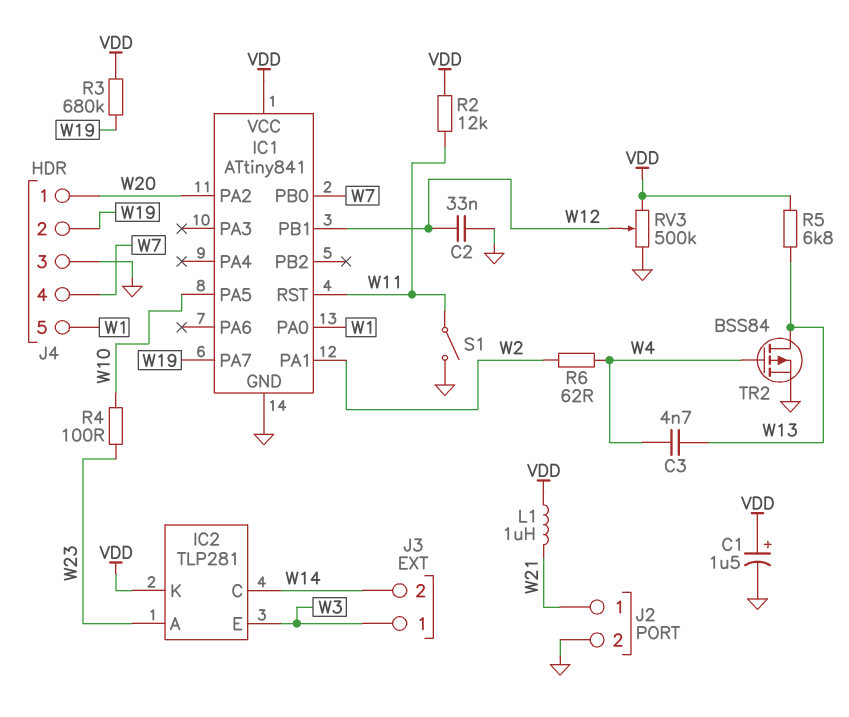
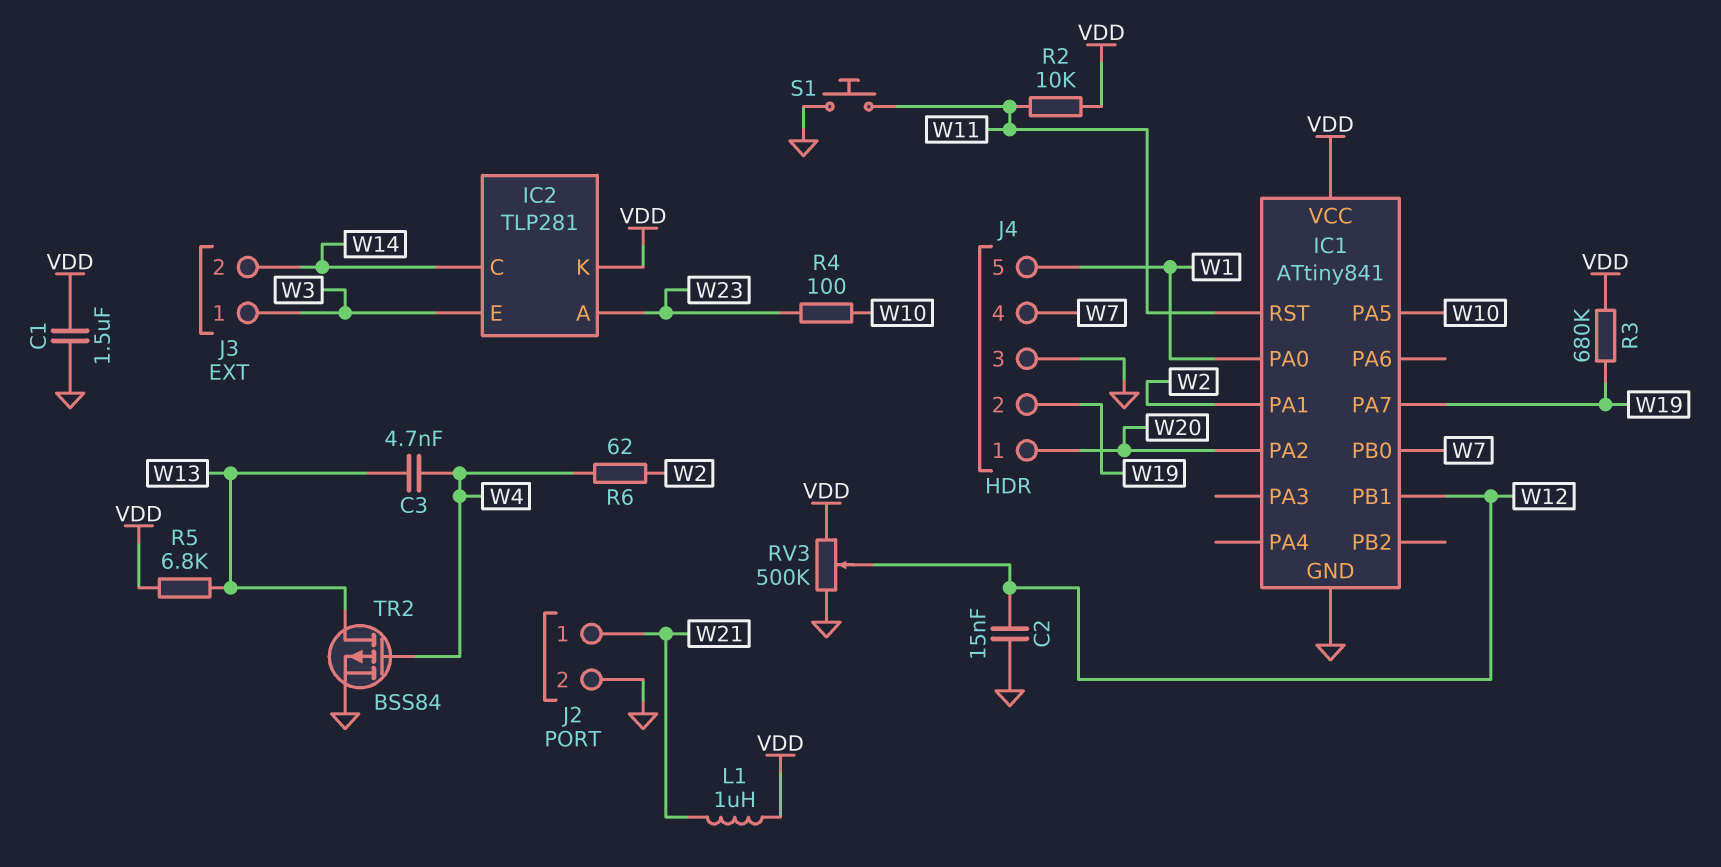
C1: 1.5uF (plus VDD, minus GND) -> 1.5uF (GND, VDD)
C2: 33nF (GND, W12) -> 15nF (GND, W12)
R2: 12k (VDD, W11) -> 10k (VDD, W11)
S1: switch (GND, W11) -> button (GND, W11)

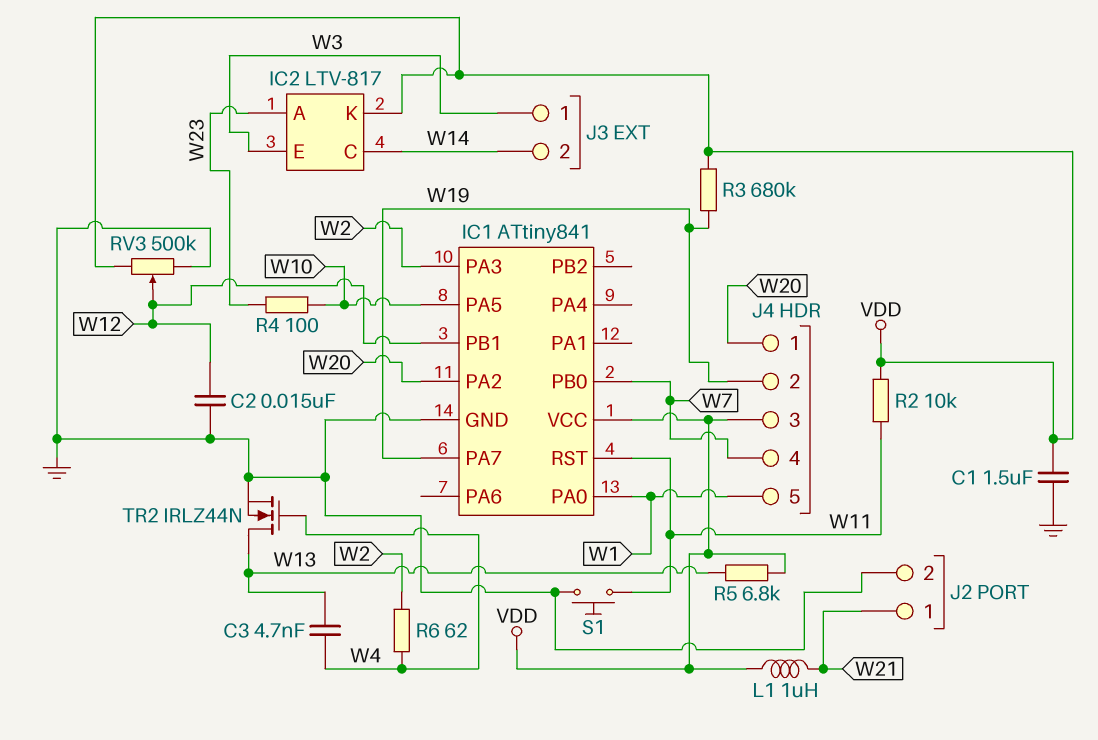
IC1 pin PA1: W2 -> none
IC1 pin PA3: none -> W2
IC2: TLP281 -> LTV-817
J4 pin 3: GND -> VDD
TR2: PMOS BSS84 (G W4, D W13, S GND) -> NMOS IRLZ44N (G W4, D W13, S GND)

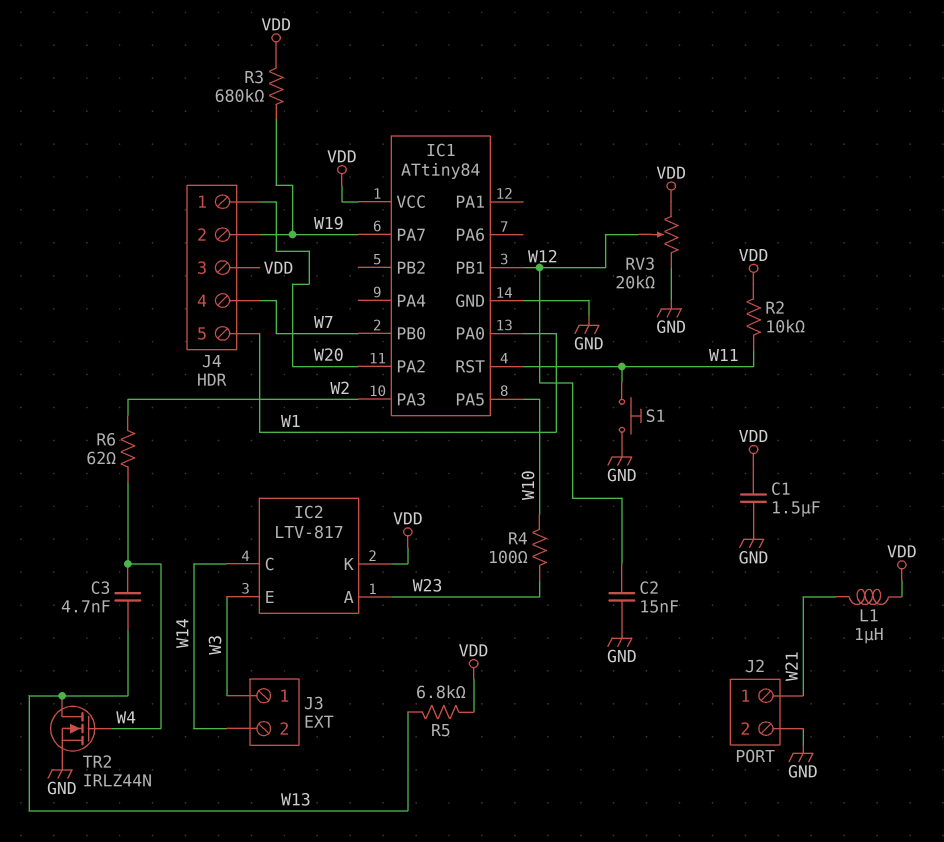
IC1: ATtiny841 -> ATtiny84
RV3: 500k (GND, VDD, wiper W12) -> 20k (GND, VDD, wiper W12)

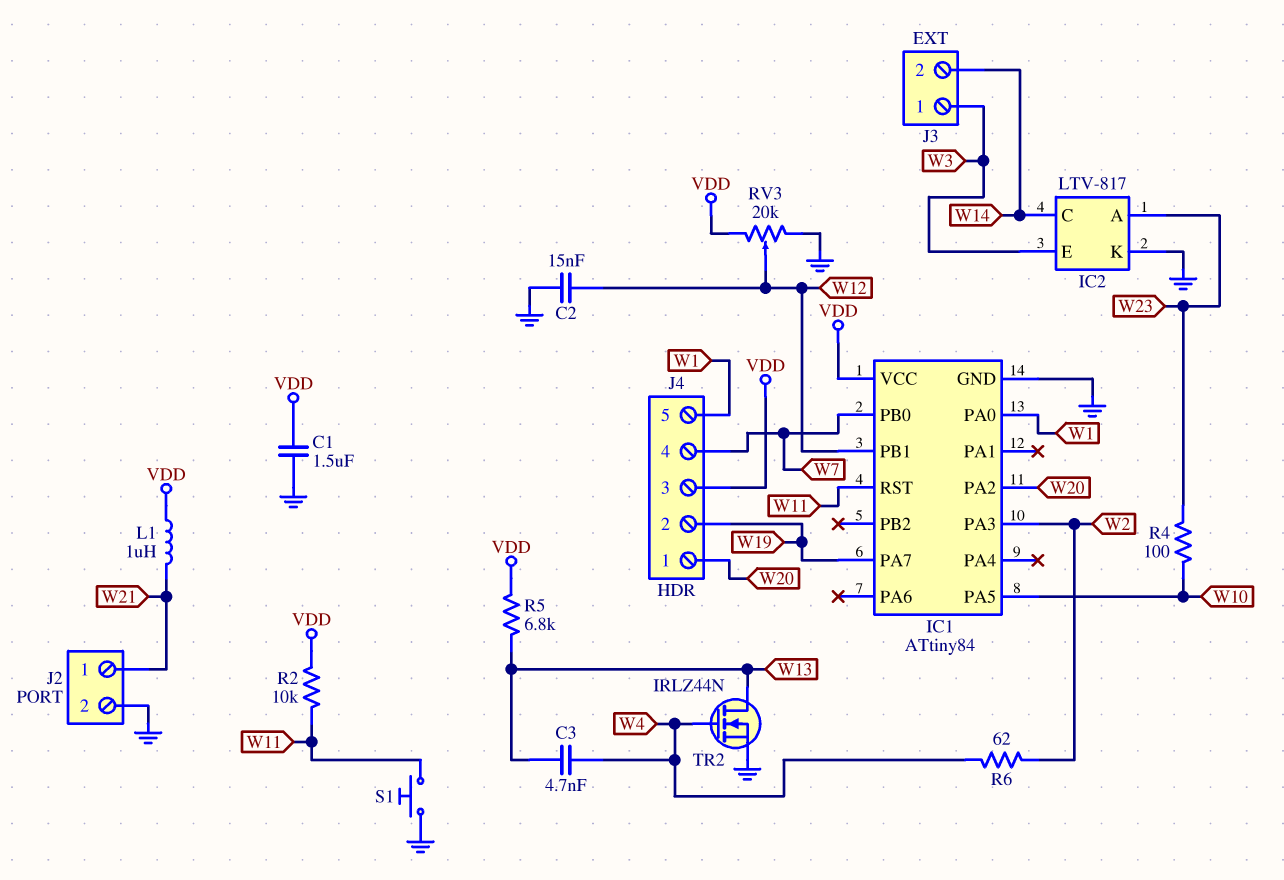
IC2 pin K: VDD -> GND
R3: 680k (VDD, W19) -> none

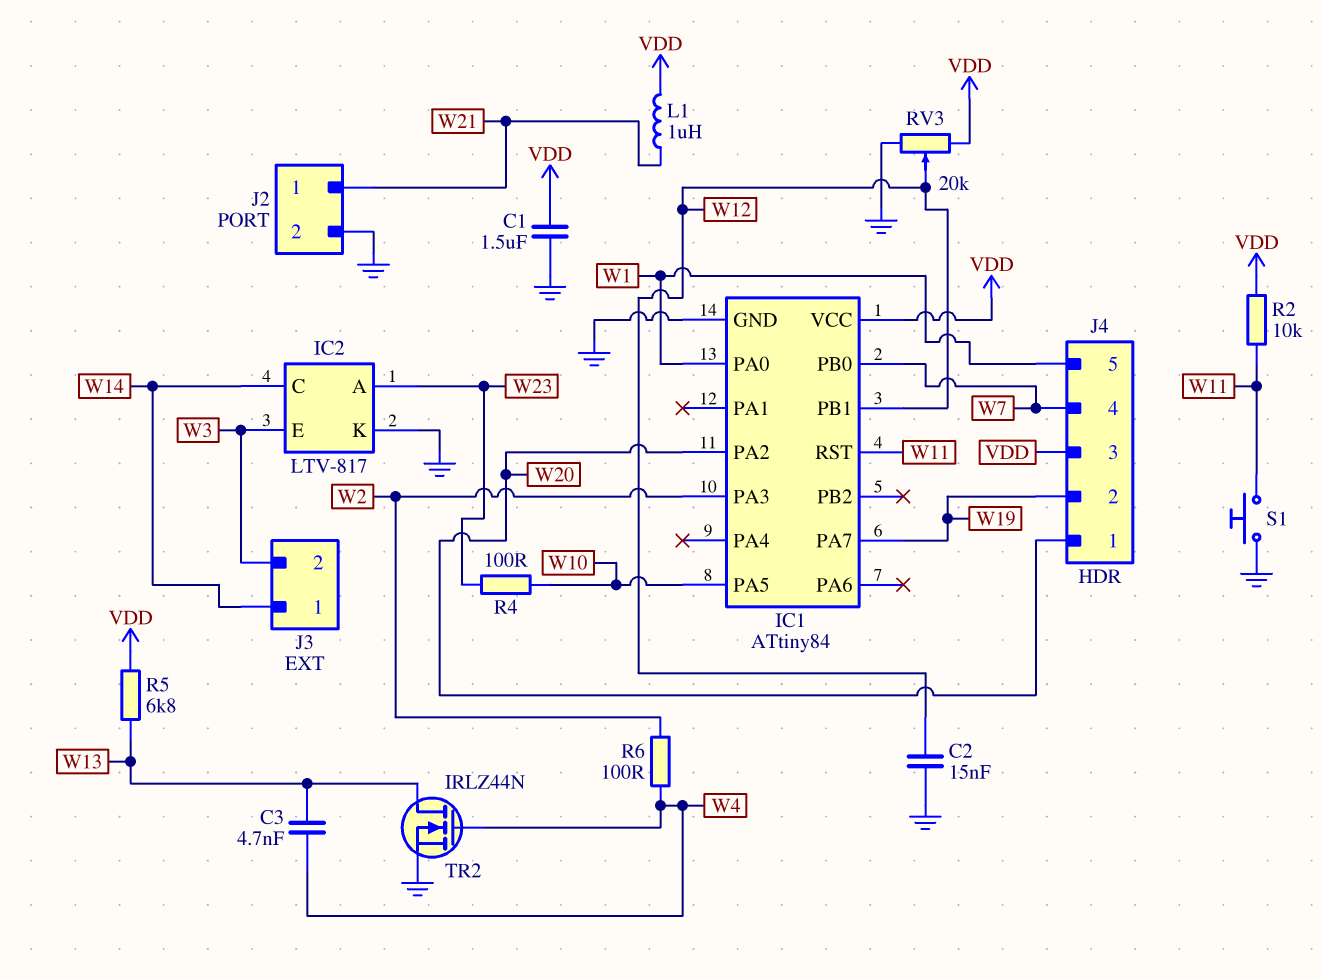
J3 pin 1: W3 -> W14
J3 pin 2: W14 -> W3
R6: 62 (W2, W4) -> 100 (W2, W4)

